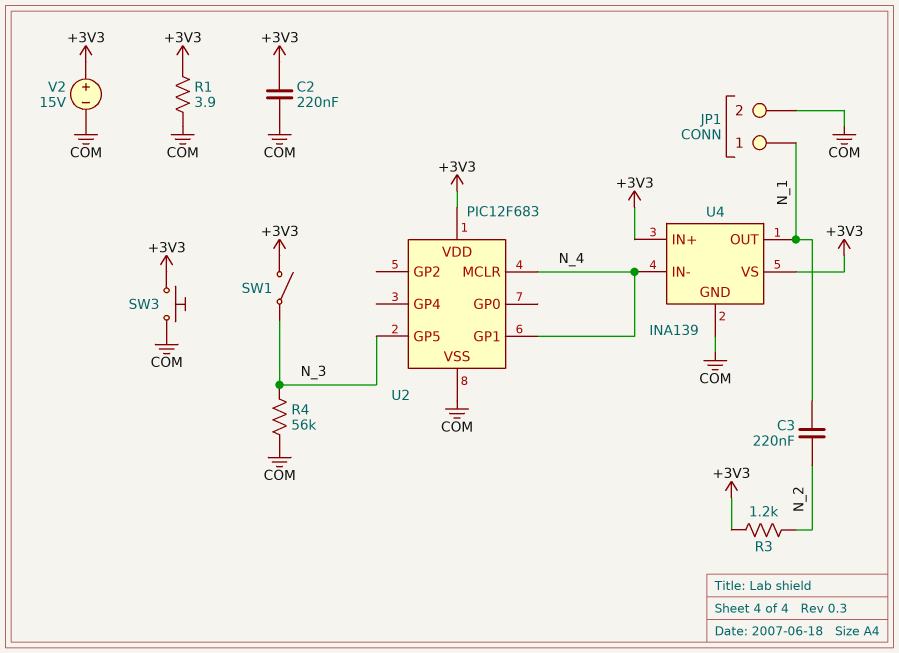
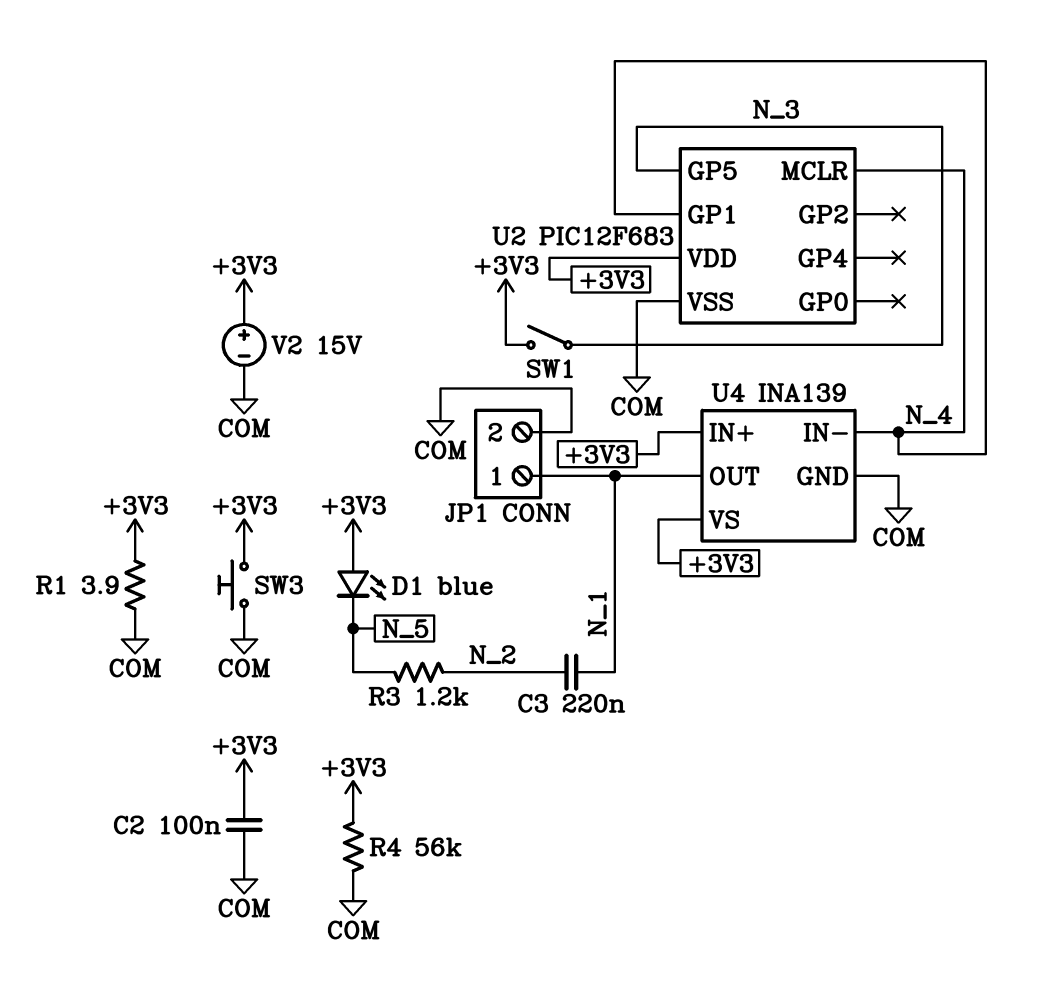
C2: 220nF (+3V3, COM) -> 100nF (+3V3, COM)
D1: none -> LED blue (A +3V3, K N_5)
R3: 1.2k (+3V3, N_2) -> 1.2k (N_2, N_5)
R4: 56k (COM, N_3) -> 56k (+3V3, COM)

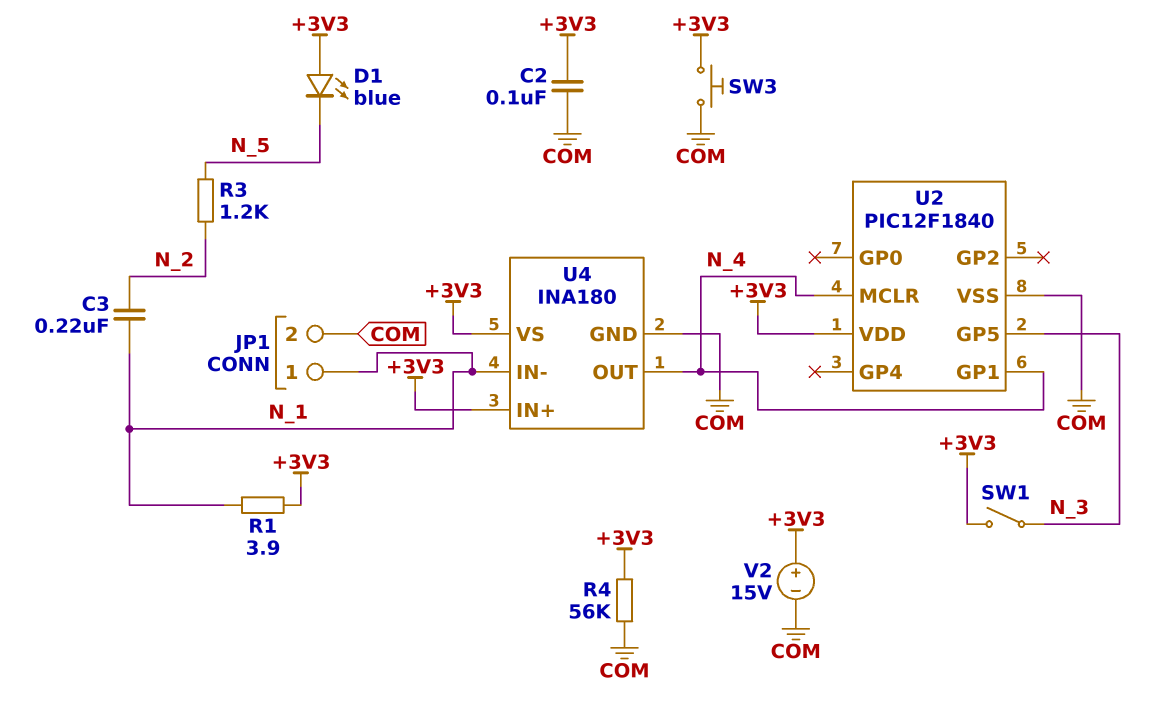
R1: 3.9 (+3V3, COM) -> 3.9 (+3V3, N_1)
U2: PIC12F683 -> PIC12F1840
U4: INA139 -> INA180
U4 pin IN-: N_4 -> N_1
U4 pin OUT: N_1 -> N_4

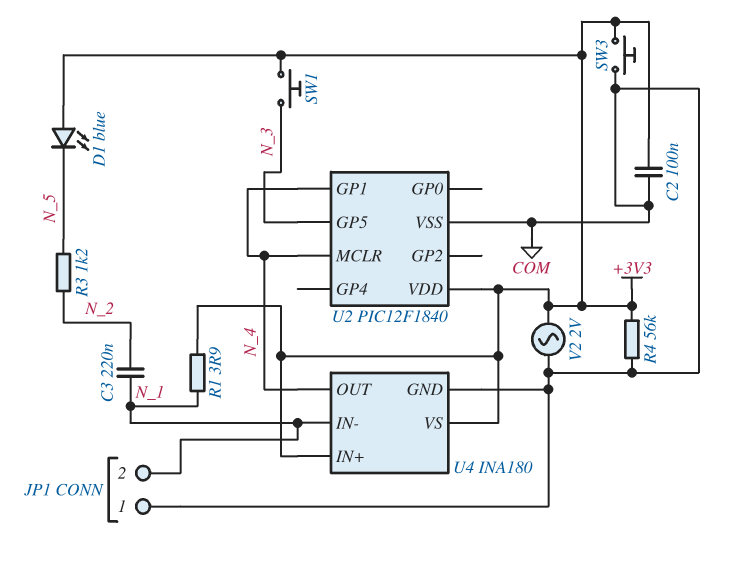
JP1 pin 1: N_1 -> COM
JP1 pin 2: COM -> N_1
SW1: switch (+3V3, N_3) -> button (+3V3, N_3)
V2: 15V (plus +3V3, minus COM) -> AC 2V (+3V3, COM)

